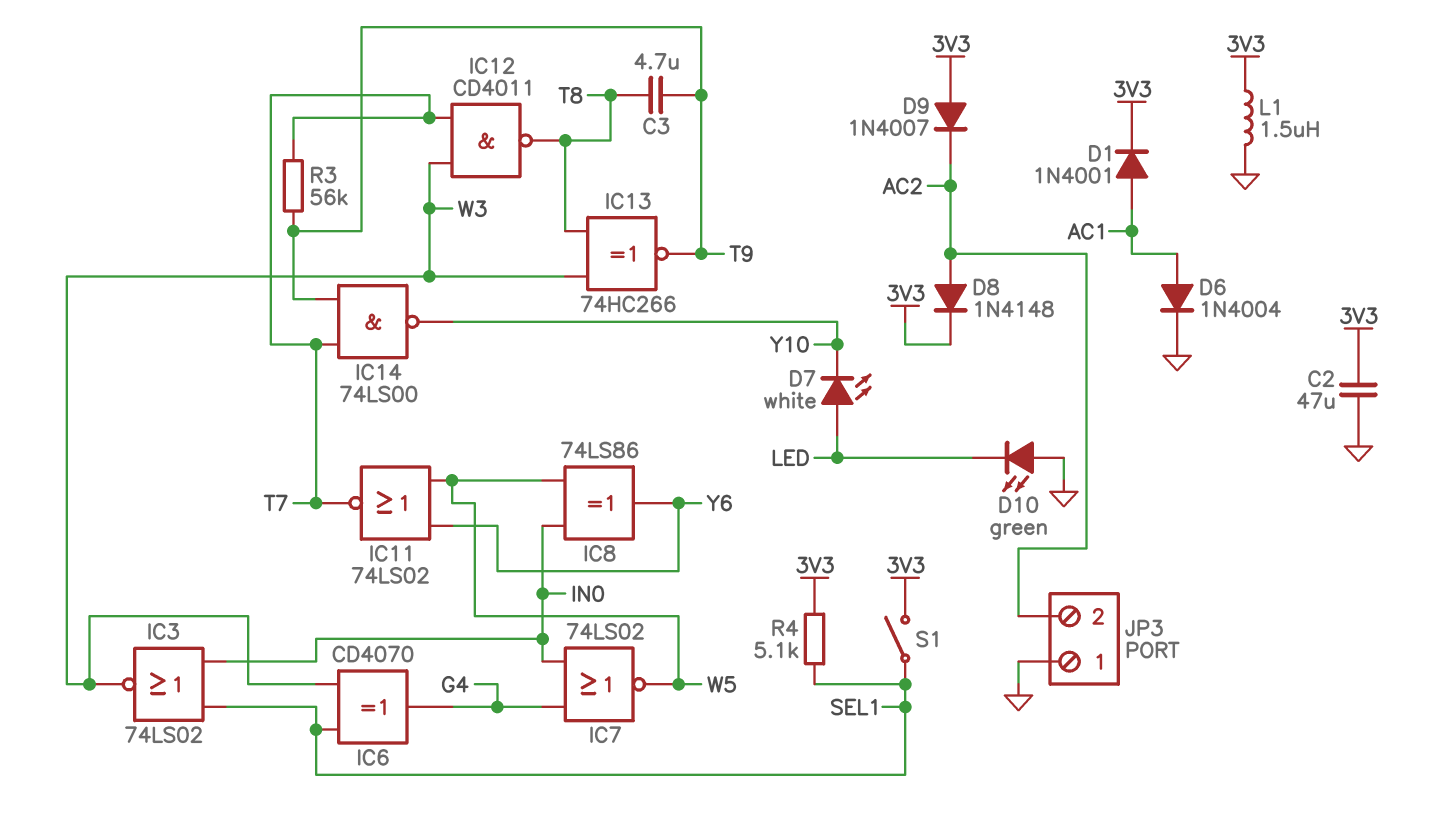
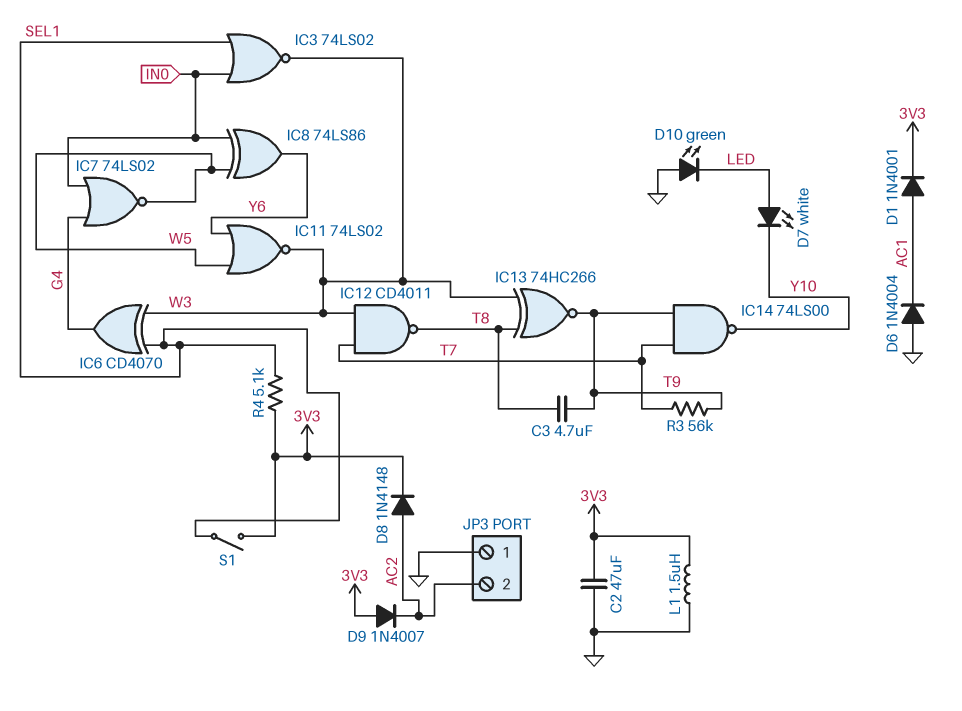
D6: diode 1N4004 (A AC1, K GND) -> diode 1N4004 (A GND, K AC1)
IC11: NOR 74LS02 (in W5, in Y6, out T7) -> NOR 74LS02 (in W5, in Y6, out W3)

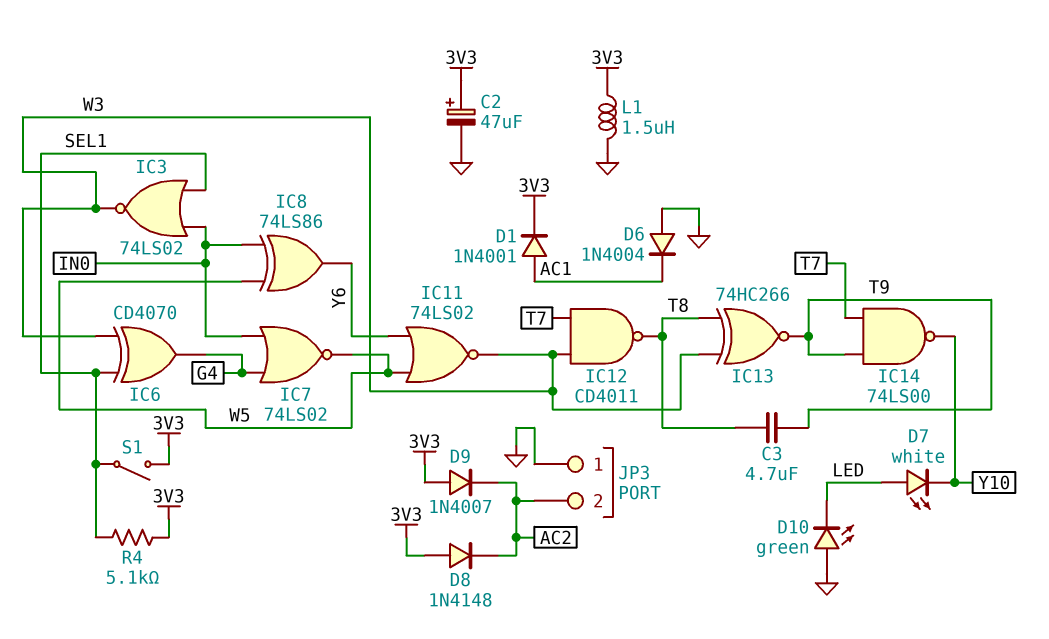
C2: 47uF (3V3, GND) -> 47uF (plus 3V3, minus GND)
D8: diode 1N4148 (A AC2, K 3V3) -> diode 1N4148 (A 3V3, K AC2)
R3: 56k (T7, T9) -> none

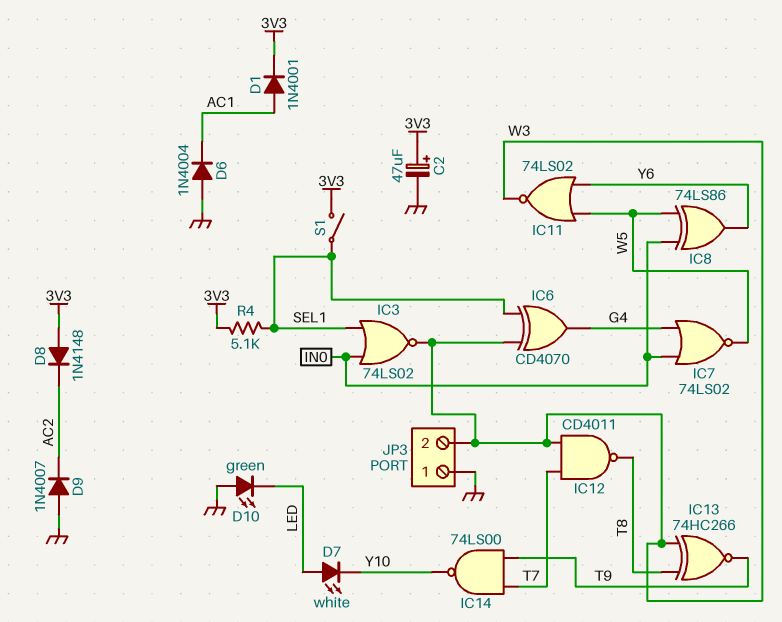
C3: 4.7uF (T8, T9) -> none
D9: diode 1N4007 (A 3V3, K AC2) -> diode 1N4007 (A GND, K AC2)
JP3 pin 2: AC2 -> W3
L1: 1.5uH (3V3, GND) -> none

